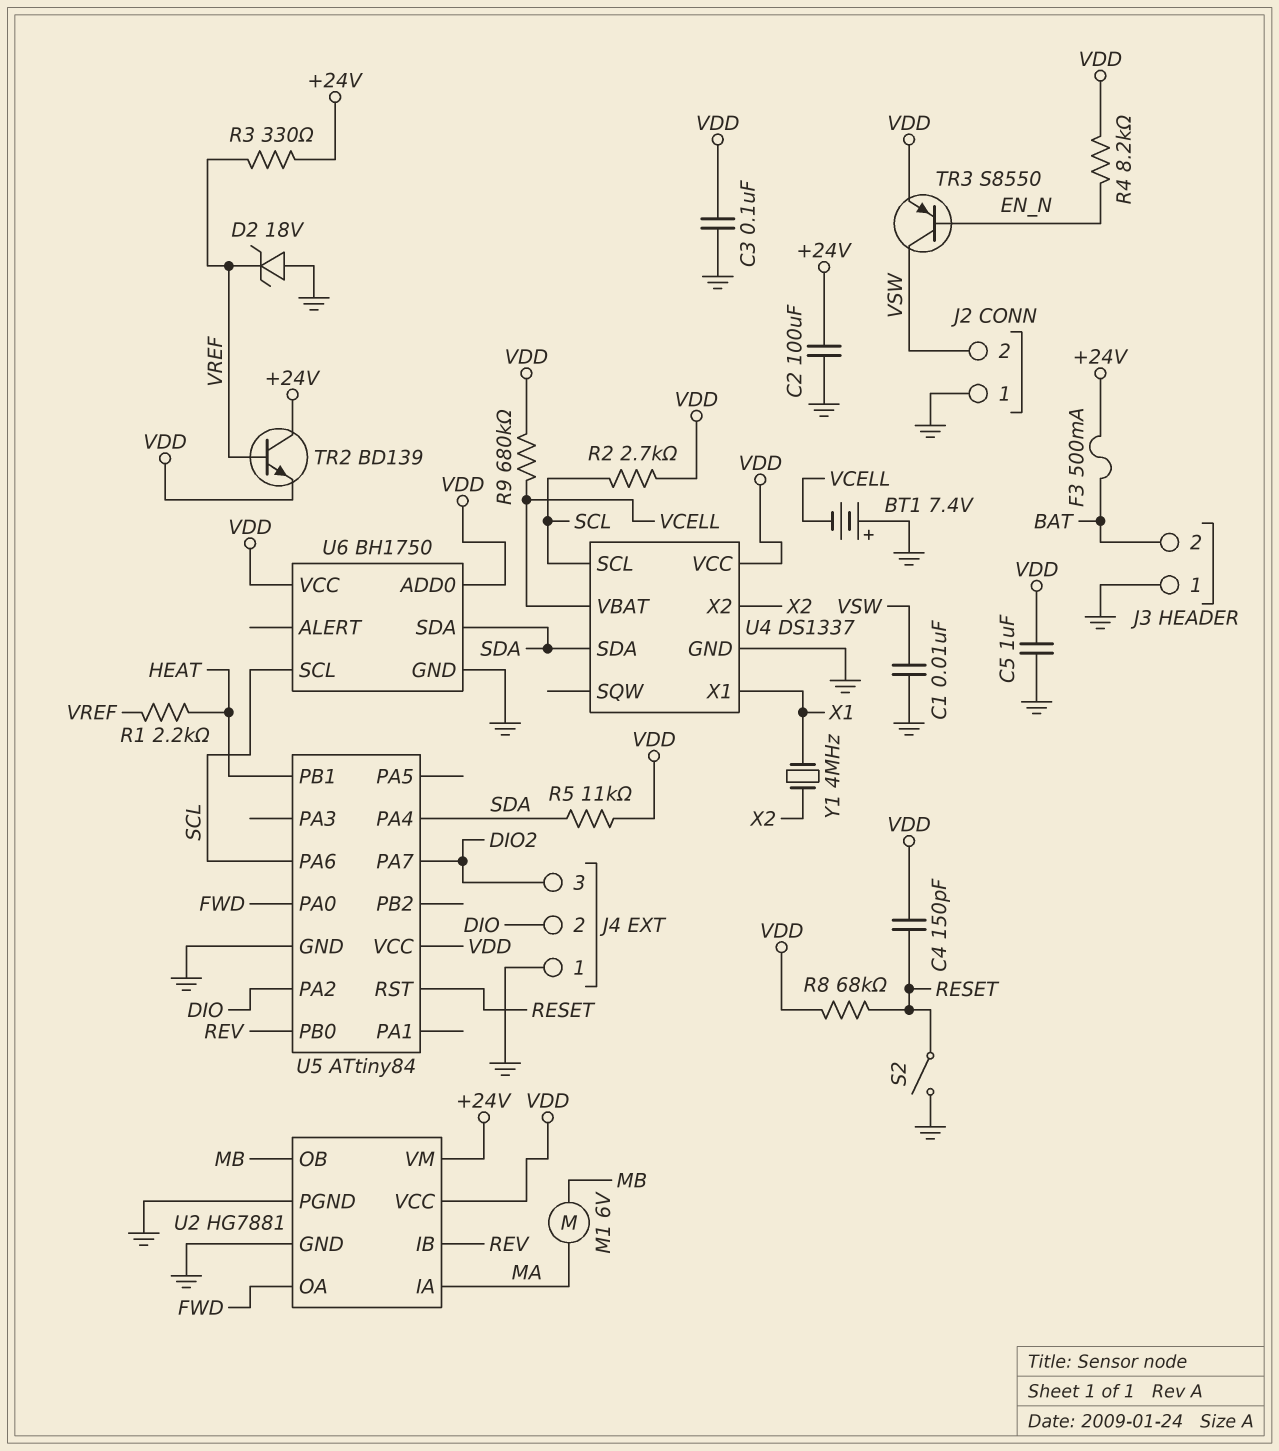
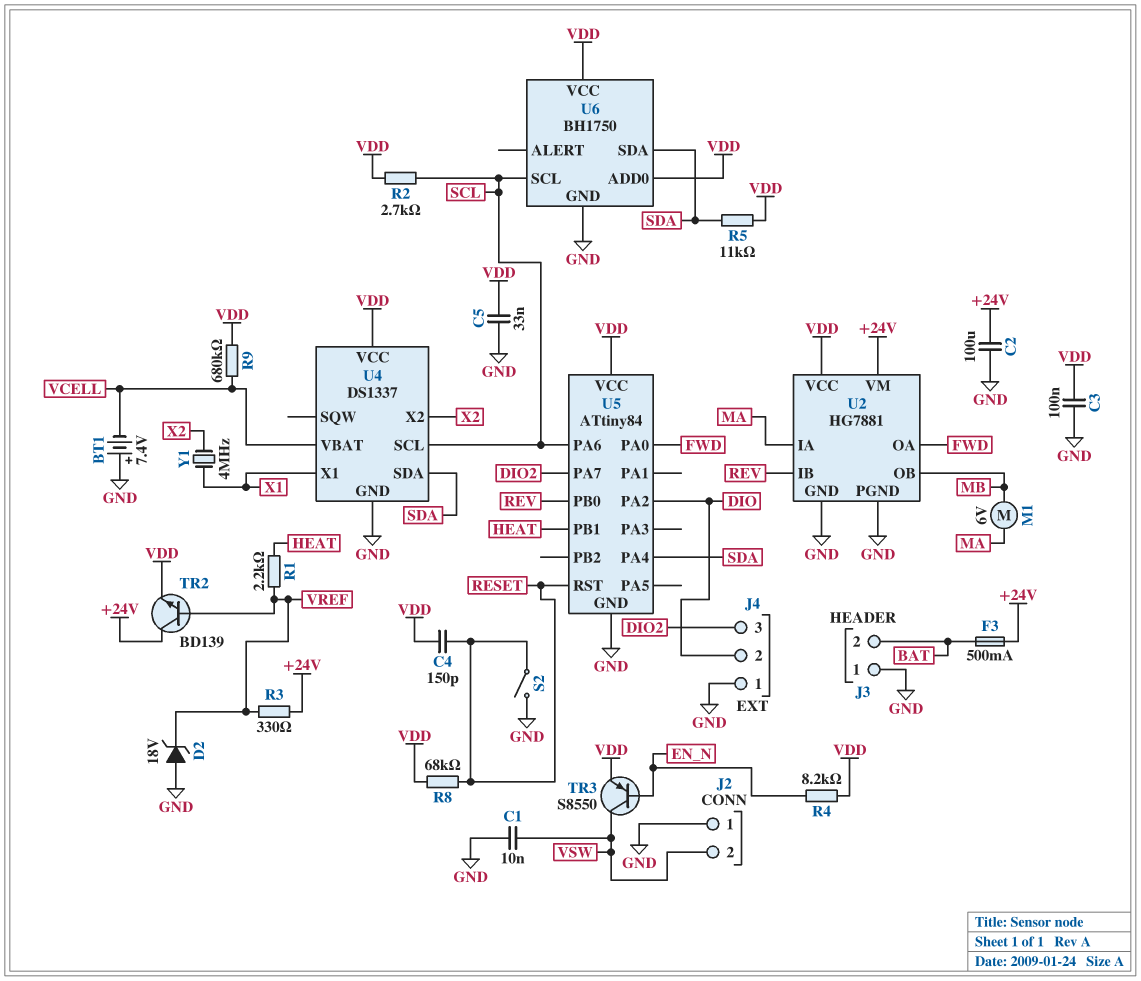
C5: 1uF (GND, VDD) -> 33nF (GND, VDD)

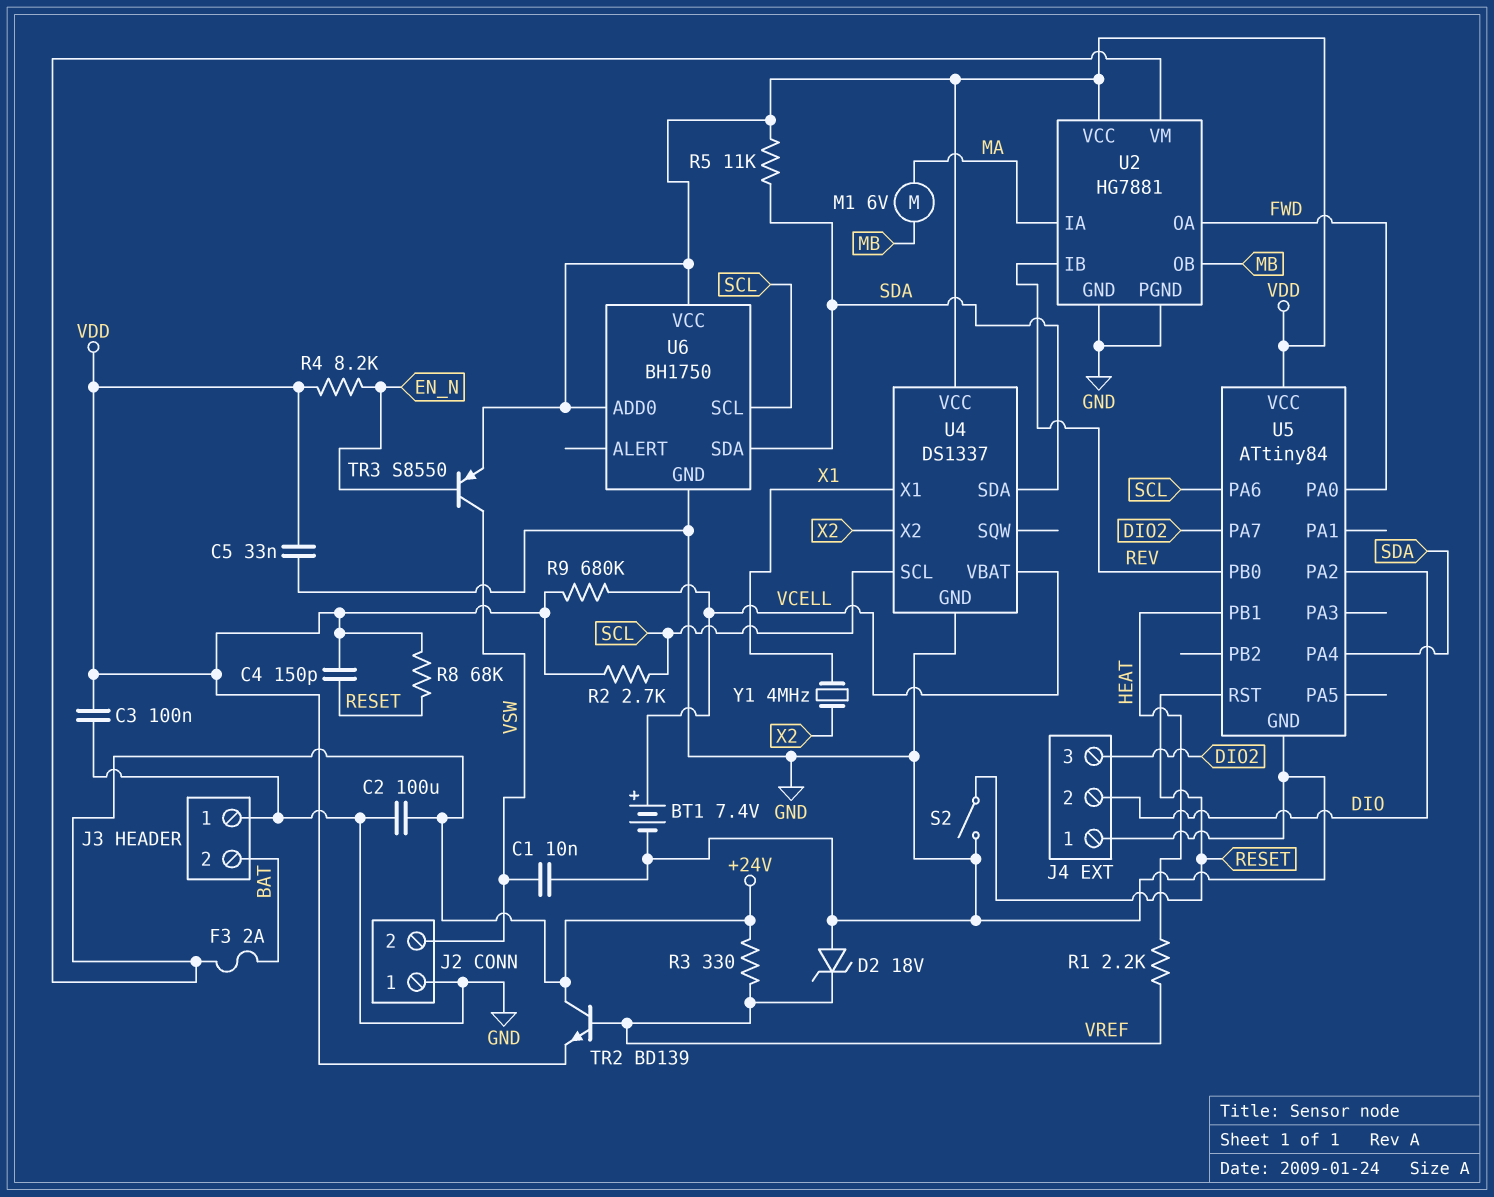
BT1: 7.4V (plus GND, minus VCELL) -> 7.4V (plus VCELL, minus GND)
F3: 500mA (+24V, BAT) -> 2A (+24V, BAT)

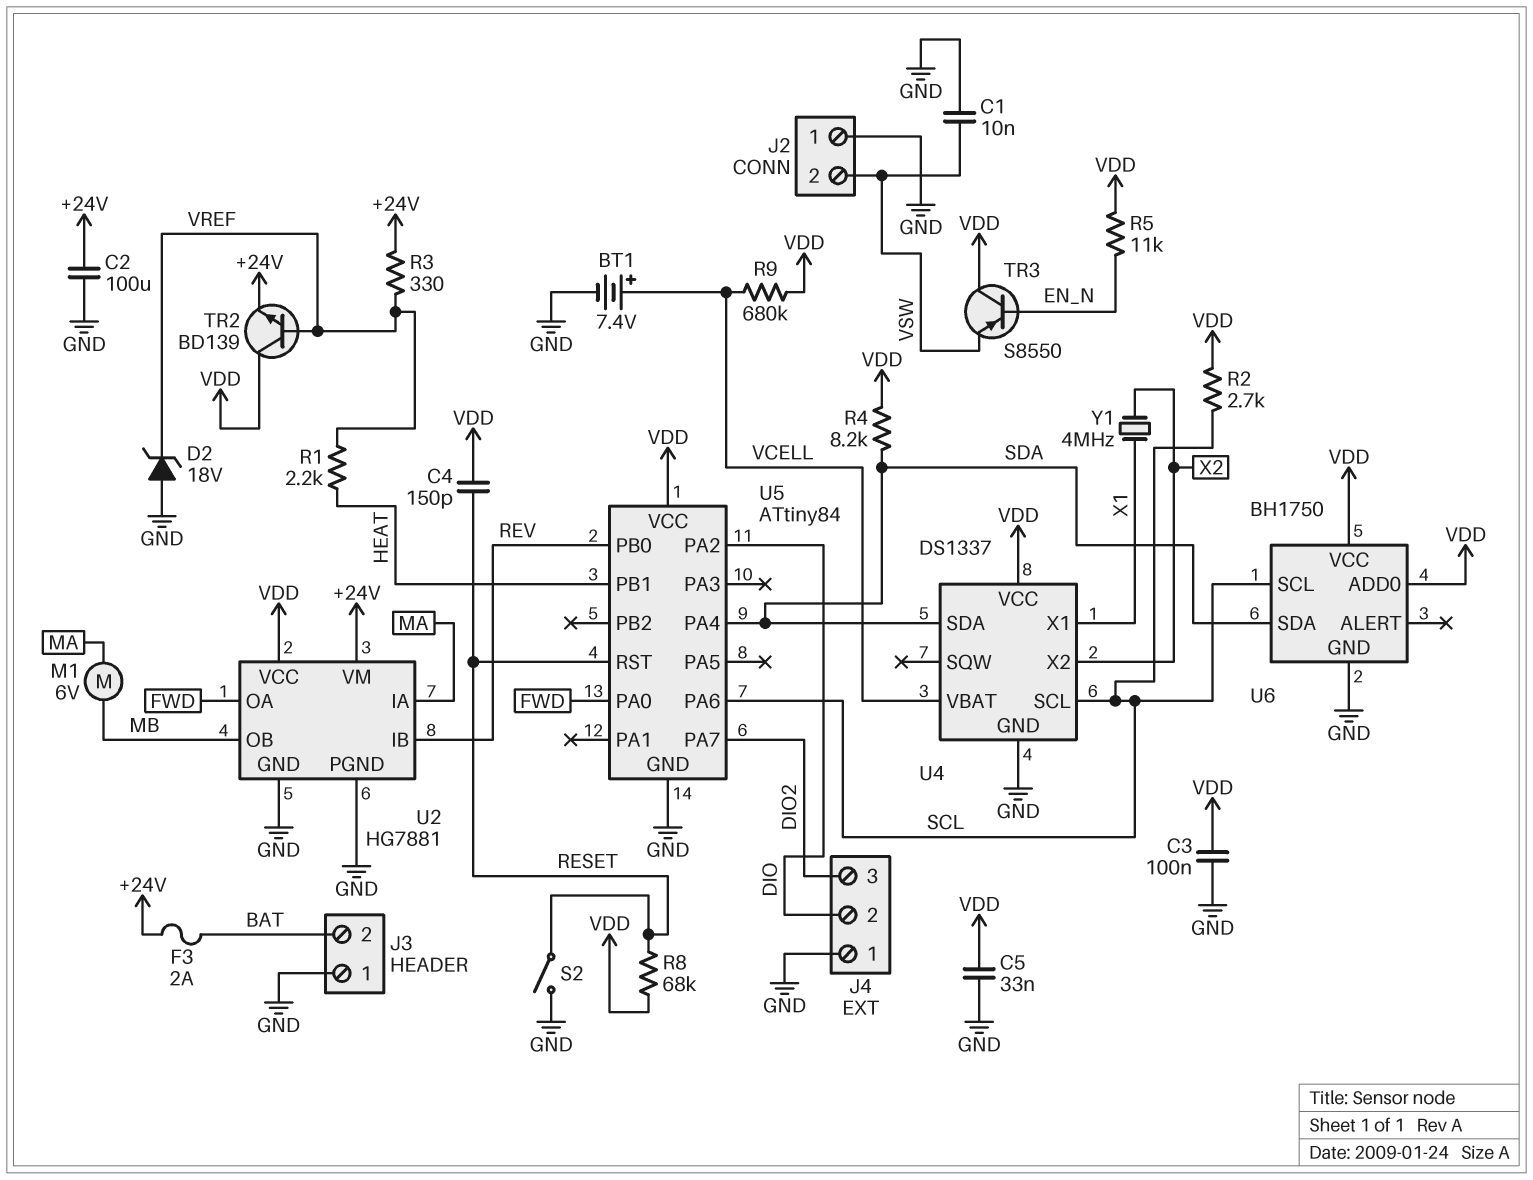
R4: 8.2k (EN_N, VDD) -> 8.2k (SDA, VDD)
R5: 11k (SDA, VDD) -> 11k (EN_N, VDD)
TR2: NPN BD139 (B VREF, C +24V, E VDD) -> NPN BD139 (B VREF, C VDD, E +24V)
TR3: PNP S8550 (B EN_N, C VSW, E VDD) -> PNP S8550 (B EN_N, C VDD, E VSW)

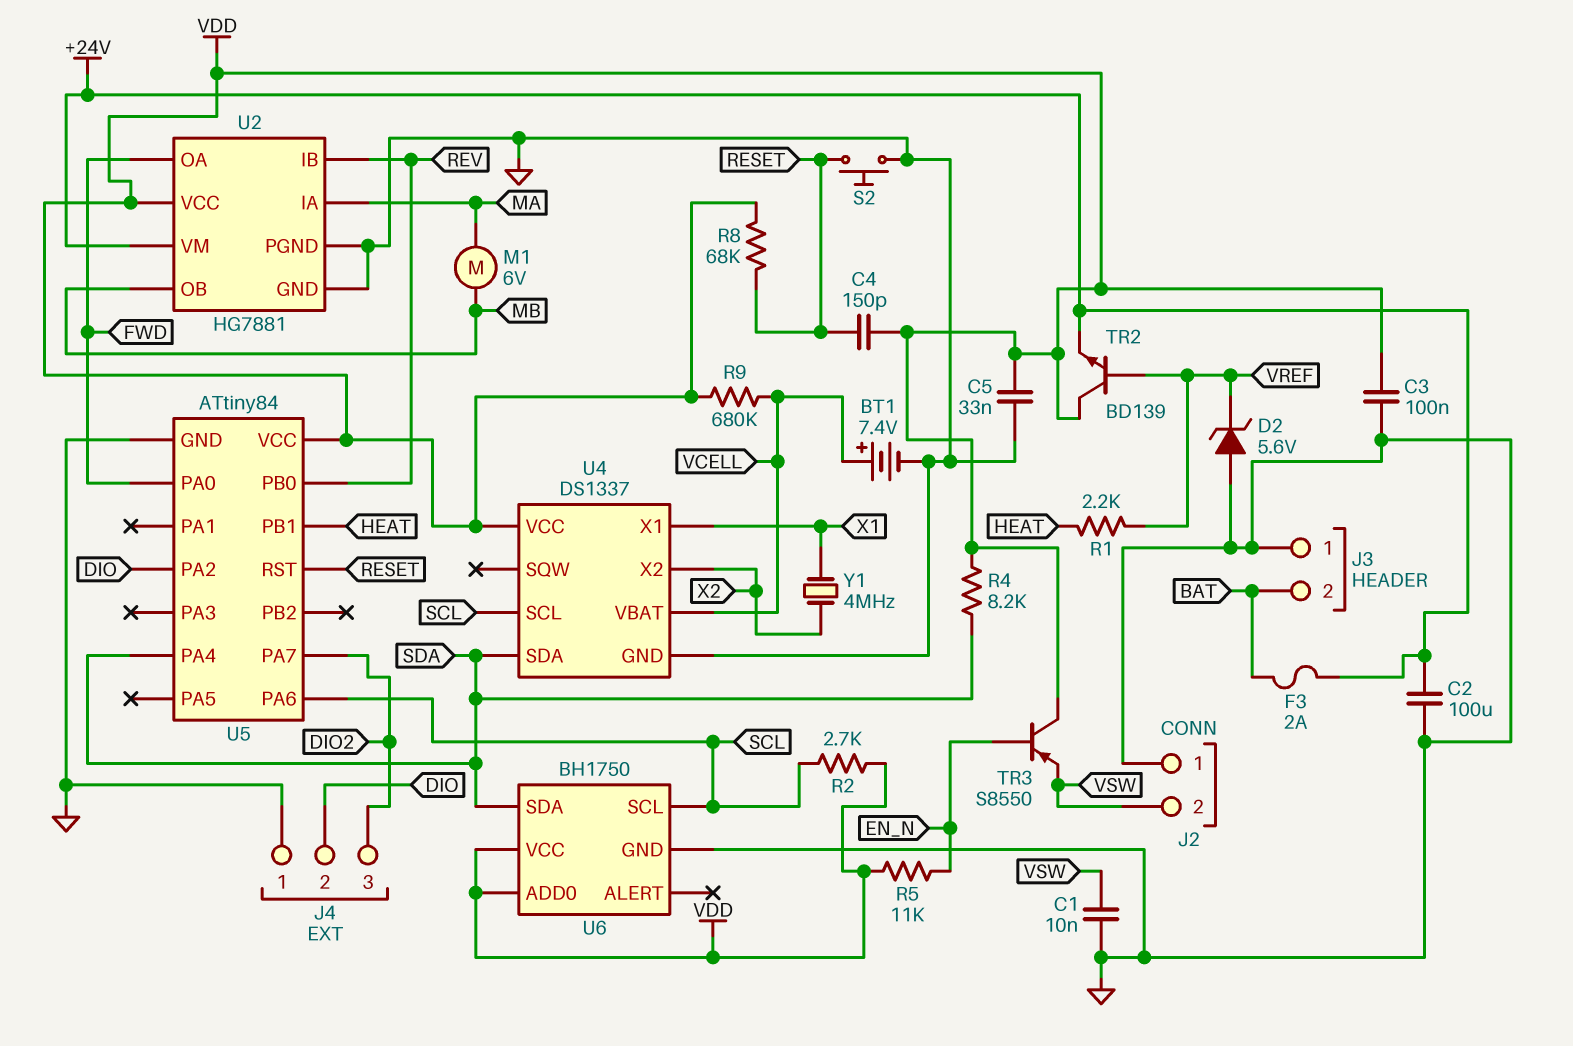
D2: zener 18V (A GND, K VREF) -> zener 5.6V (A GND, K VREF)
R3: 330 (+24V, VREF) -> none
S2: switch (GND, RESET) -> button (GND, RESET)

